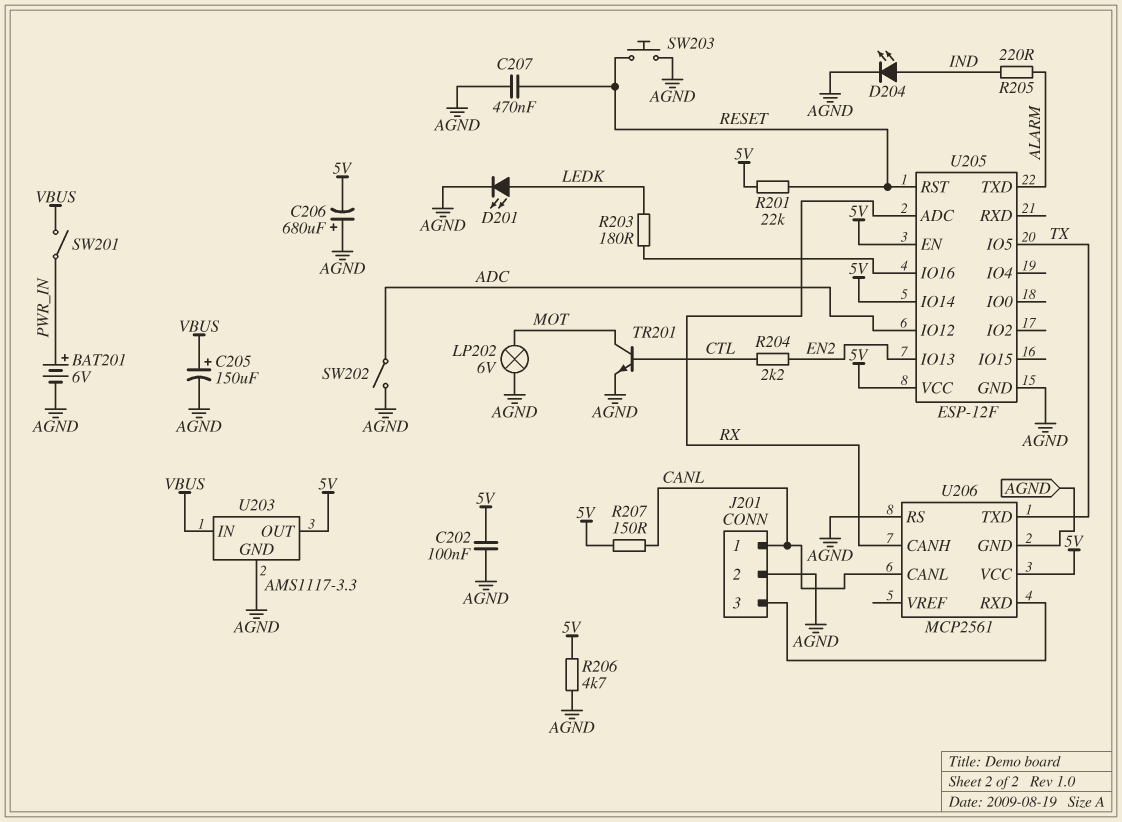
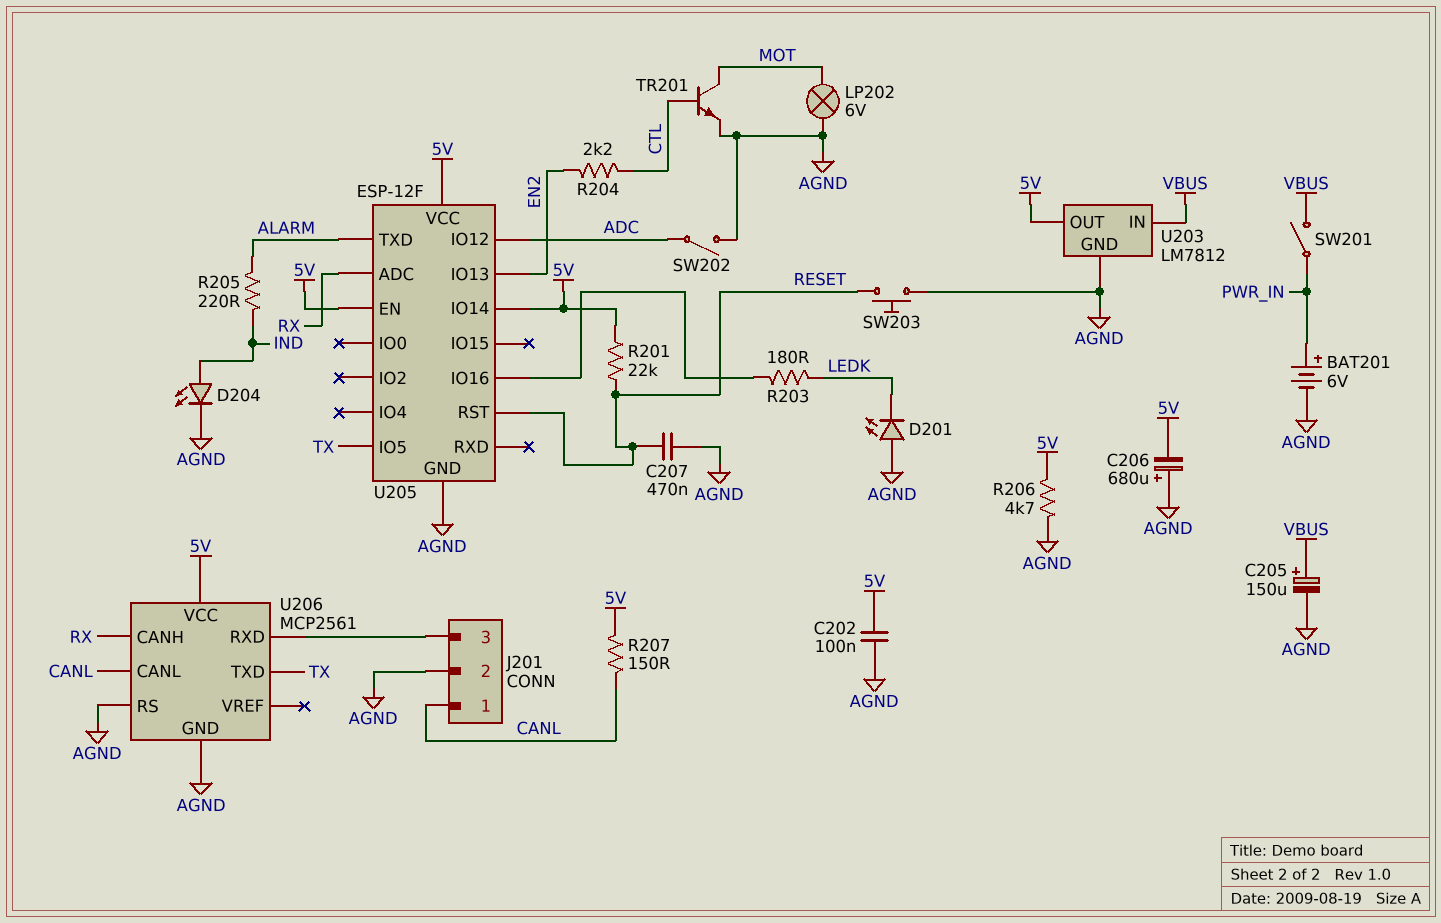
D201: LED (A LEDK, K AGND) -> LED (A AGND, K LEDK)
U203: AMS1117-3.3 -> LM7812

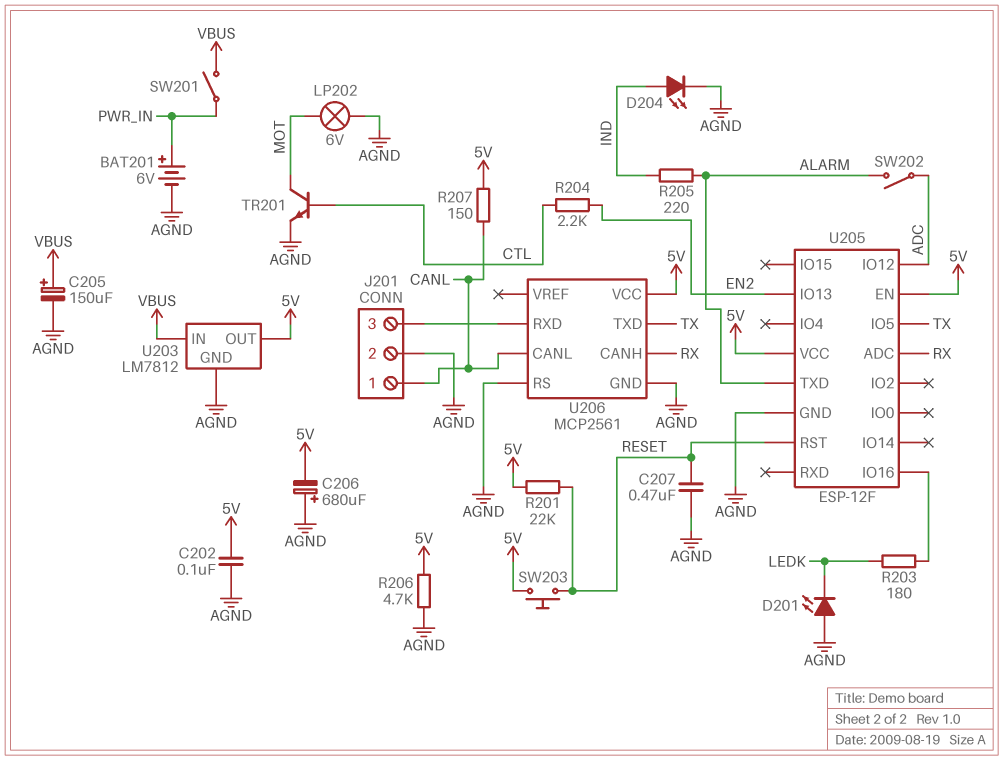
SW202: switch (ADC, AGND) -> switch (ADC, ALARM)
SW203: button (AGND, RESET) -> button (5V, RESET)
U205 pin IO14: 5V -> none

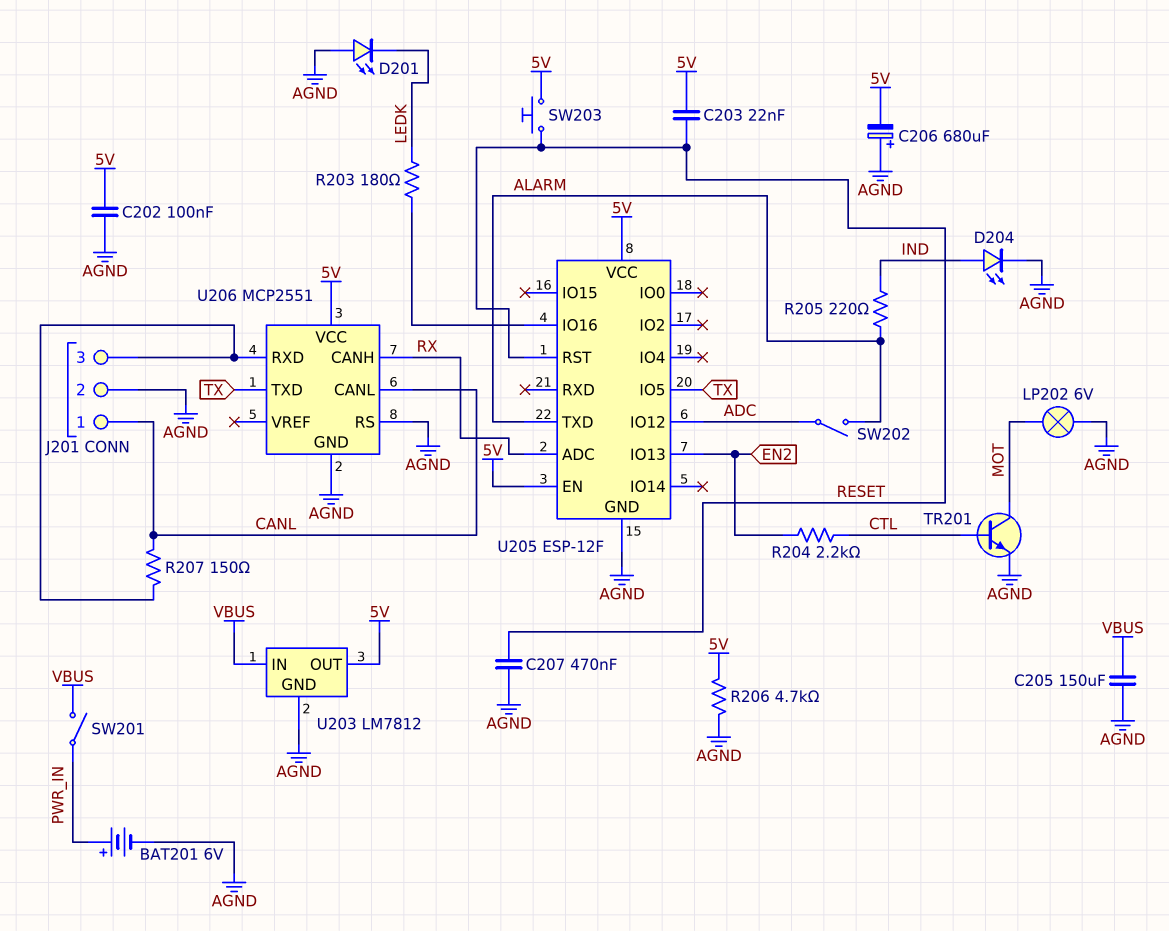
C203: none -> 22nF (5V, RESET)
C205: 150uF (plus VBUS, minus AGND) -> 150uF (AGND, VBUS)
R201: 22k (5V, RESET) -> none
R207: 150 (5V, CANL) -> 150 (CANL, J201/3)
U206: MCP2561 -> MCP2551

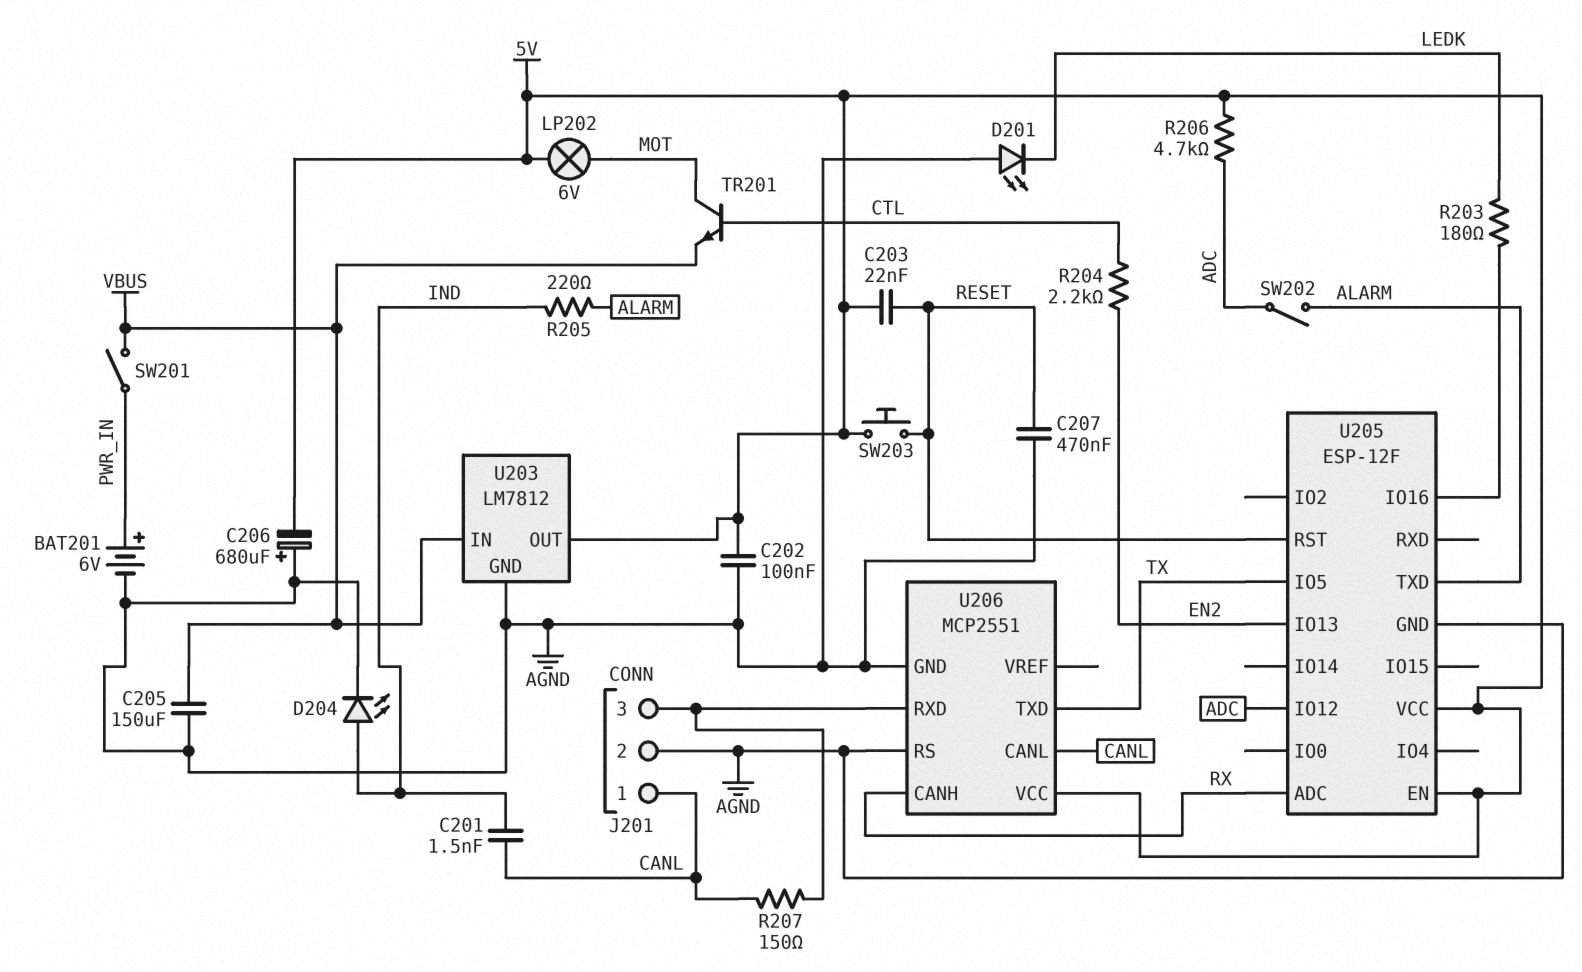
C201: none -> 1.5nF (CANL, IND)
LP202: lamp 6V (AGND, MOT) -> lamp 6V (5V, MOT)
R206: 4.7k (5V, AGND) -> 4.7k (5V, ADC)
TR201: NPN (B CTL, C MOT, E AGND) -> NPN (B CTL, C MOT, E VBUS)

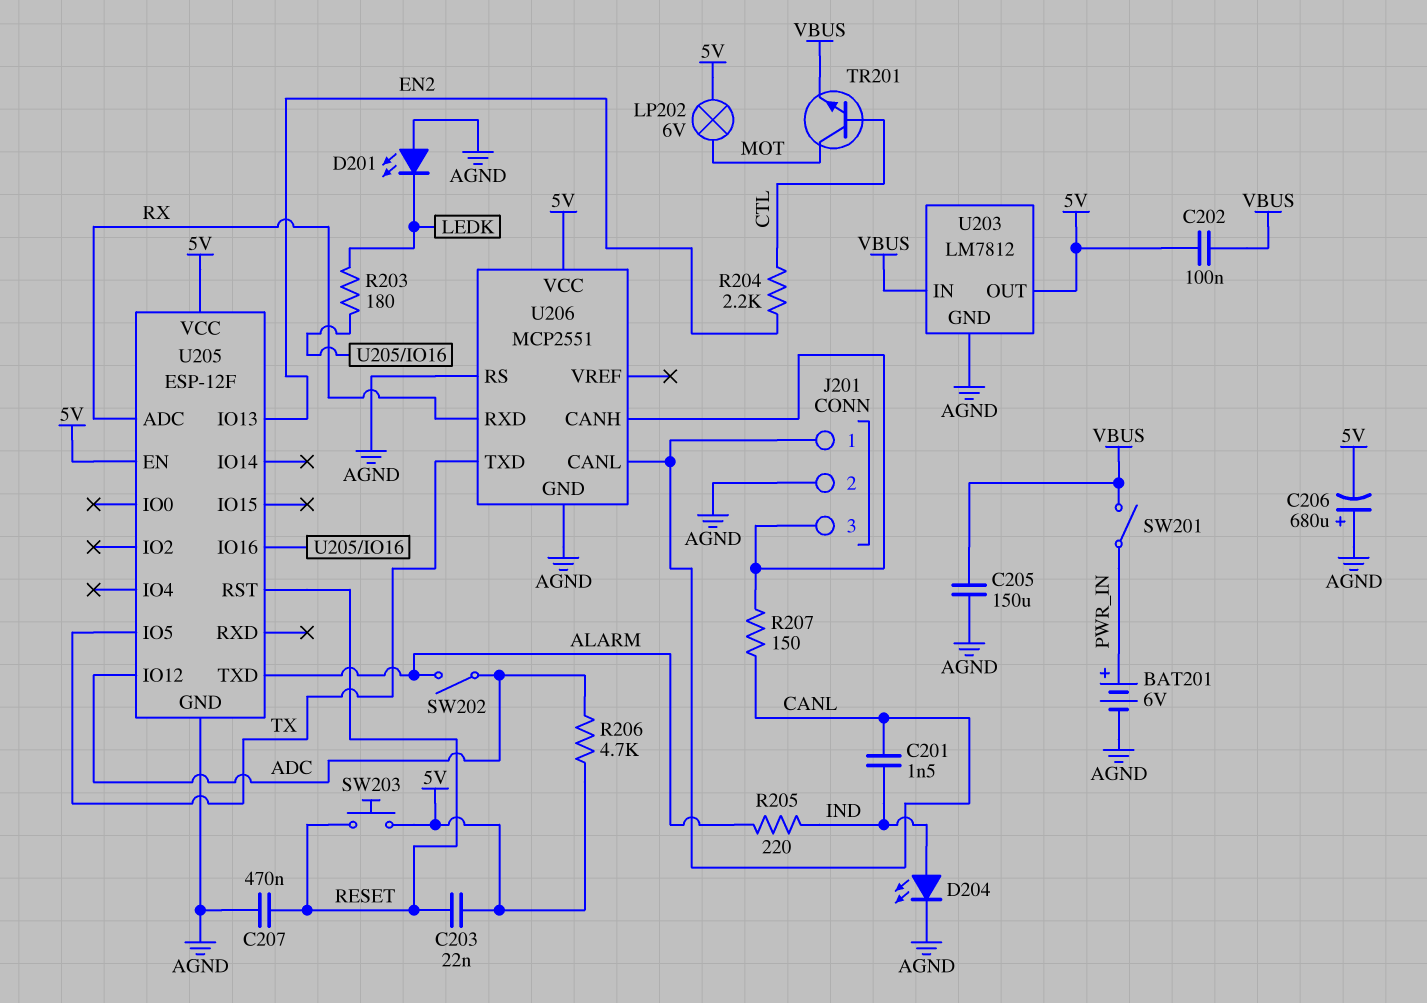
C202: 100nF (5V, AGND) -> 100nF (5V, VBUS)
U206 pin CANH: RX -> J201/3
U206 pin RXD: J201/3 -> RX

